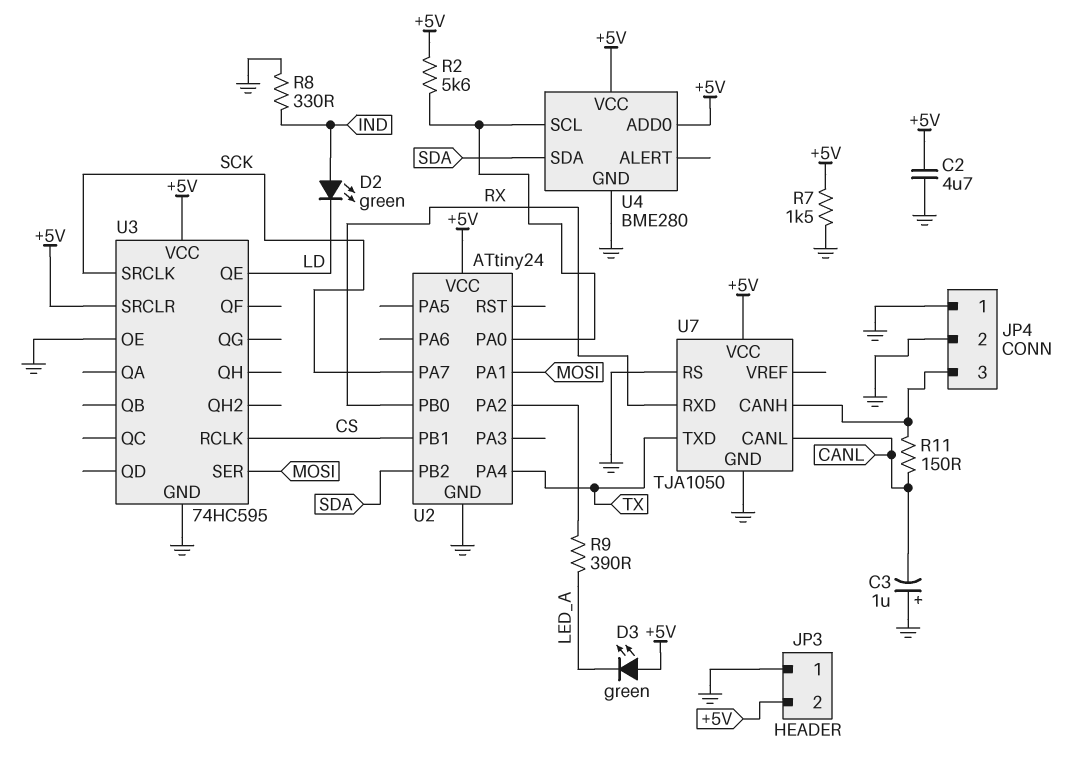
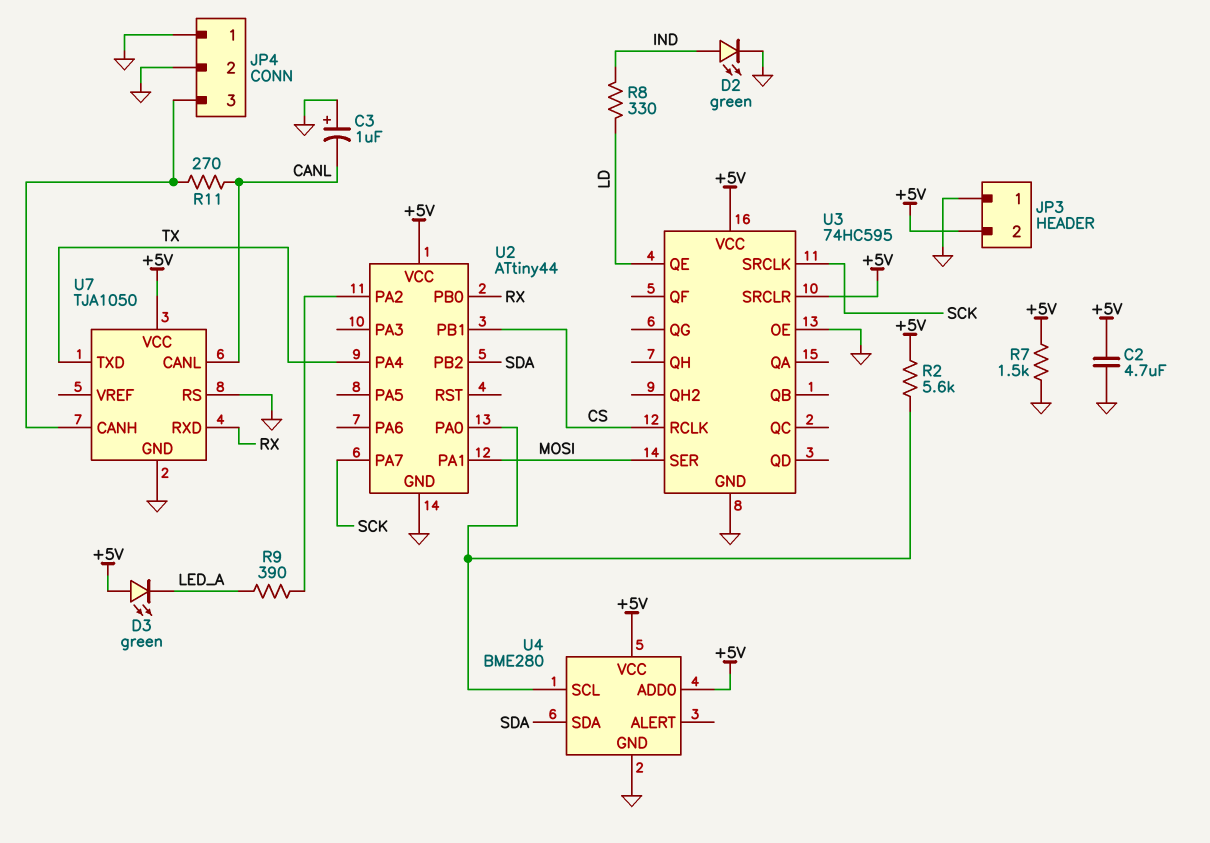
D2: LED green (A IND, K LD) -> LED green (A IND, K GND)
R8: 330 (GND, IND) -> 330 (IND, LD)
R11: 150 (CANL, JP4/3) -> 270 (CANL, JP4/3)
U2: ATtiny24 -> ATtiny44

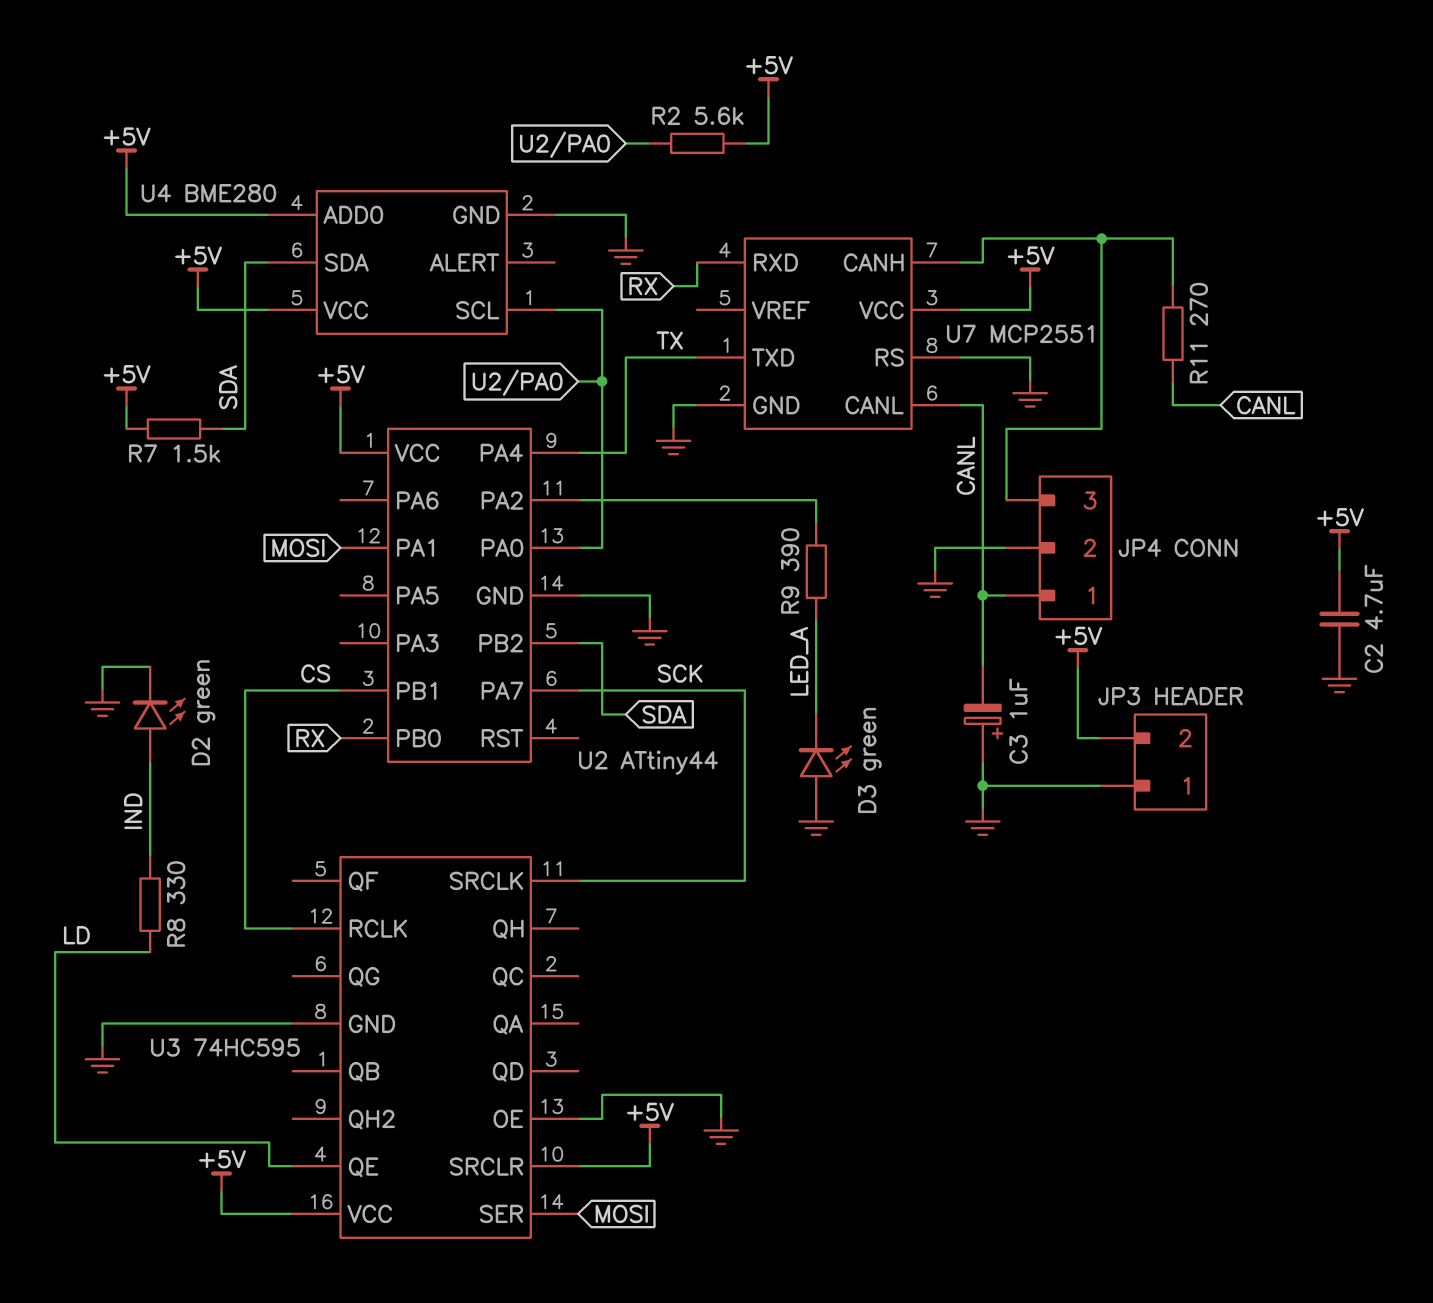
D3: LED green (A +5V, K LED_A) -> LED green (A GND, K LED_A)
JP4 pin 1: GND -> CANL
R7: 1.5k (+5V, GND) -> 1.5k (+5V, SDA)
U7: TJA1050 -> MCP2551

